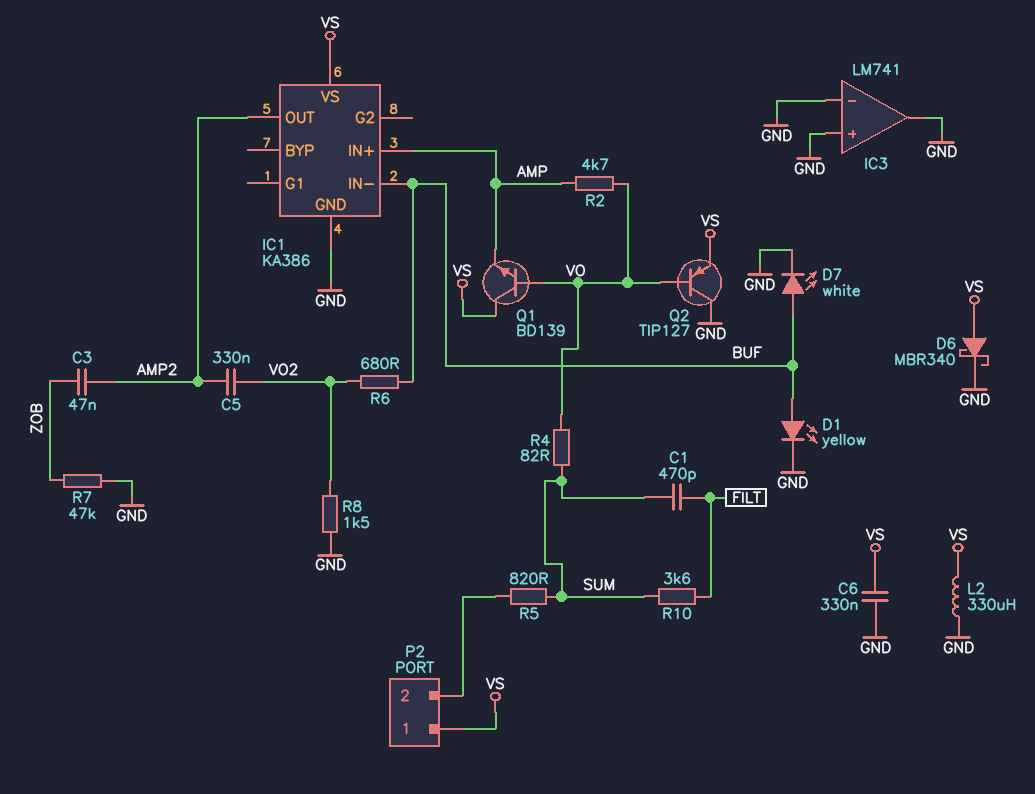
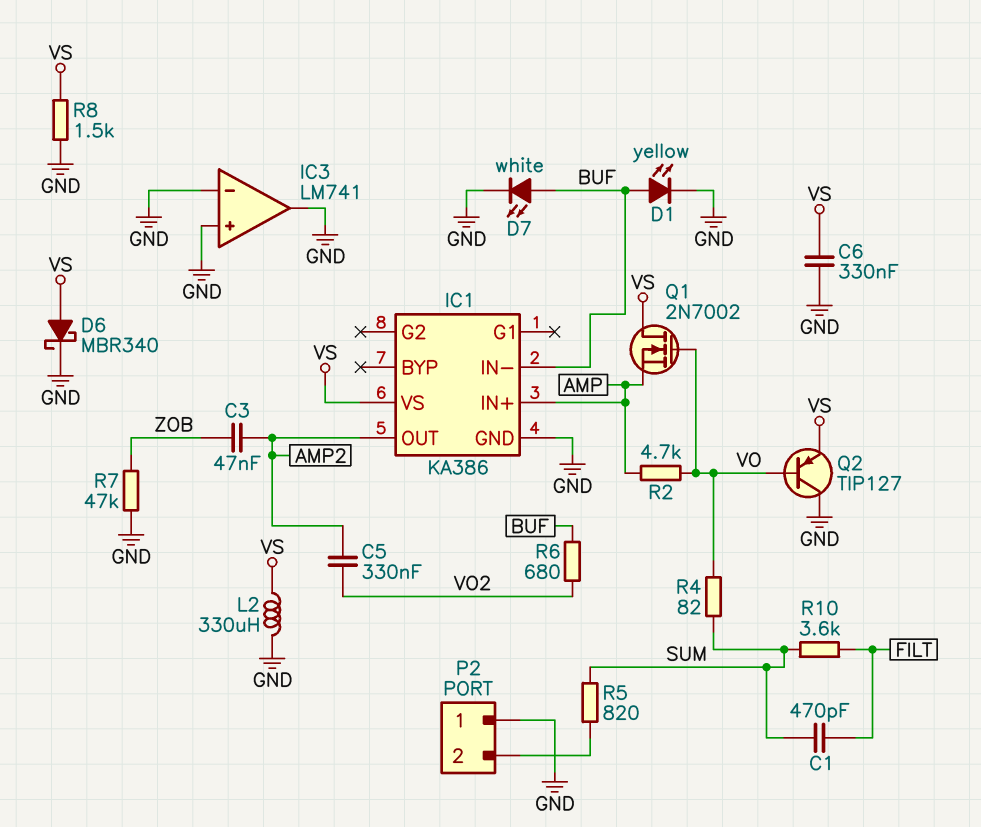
P2 pin 1: VS -> GND
Q1: NPN BD139 (B VO, C VS, E AMP) -> NMOS 2N7002 (G VO, D VS, S AMP)
R8: 1.5k (GND, VO2) -> 1.5k (GND, VS)

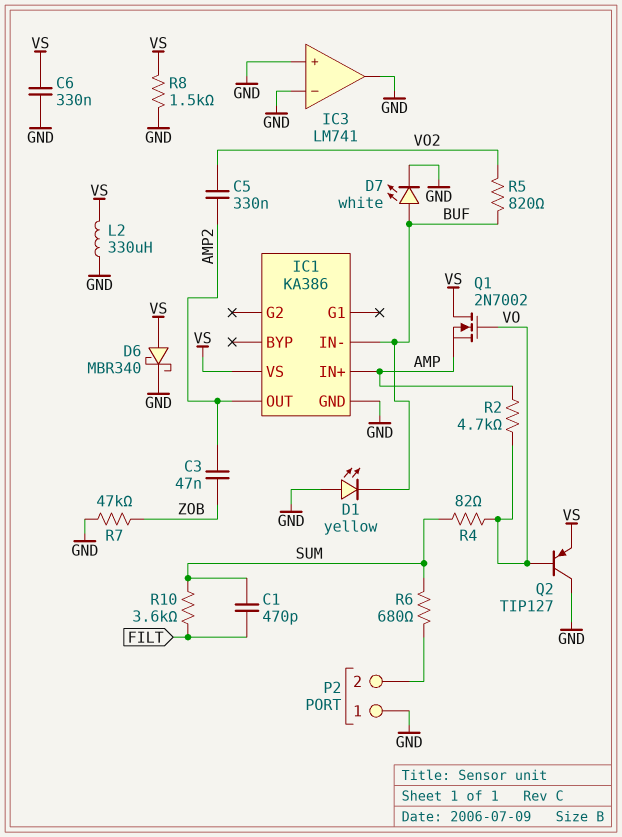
D1: LED yellow (A BUF, K GND) -> LED yellow (A GND, K BUF)
R5: 820 (P2/2, SUM) -> 820 (BUF, VO2)
R6: 680 (BUF, VO2) -> 680 (P2/2, SUM)

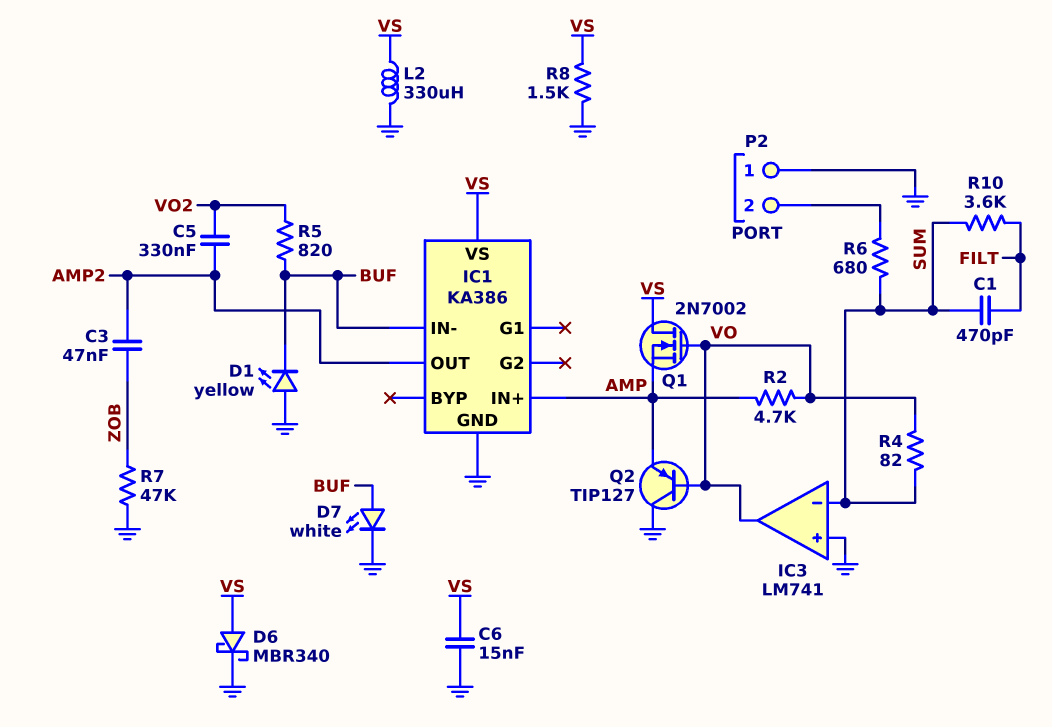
C6: 330nF (GND, VS) -> 15nF (GND, VS)
IC3 pin in-: GND -> SUM
IC3 pin out: GND -> VO
Q2: PNP TIP127 (B VO, C GND, E VS) -> PNP TIP127 (B VO, C GND, E AMP)

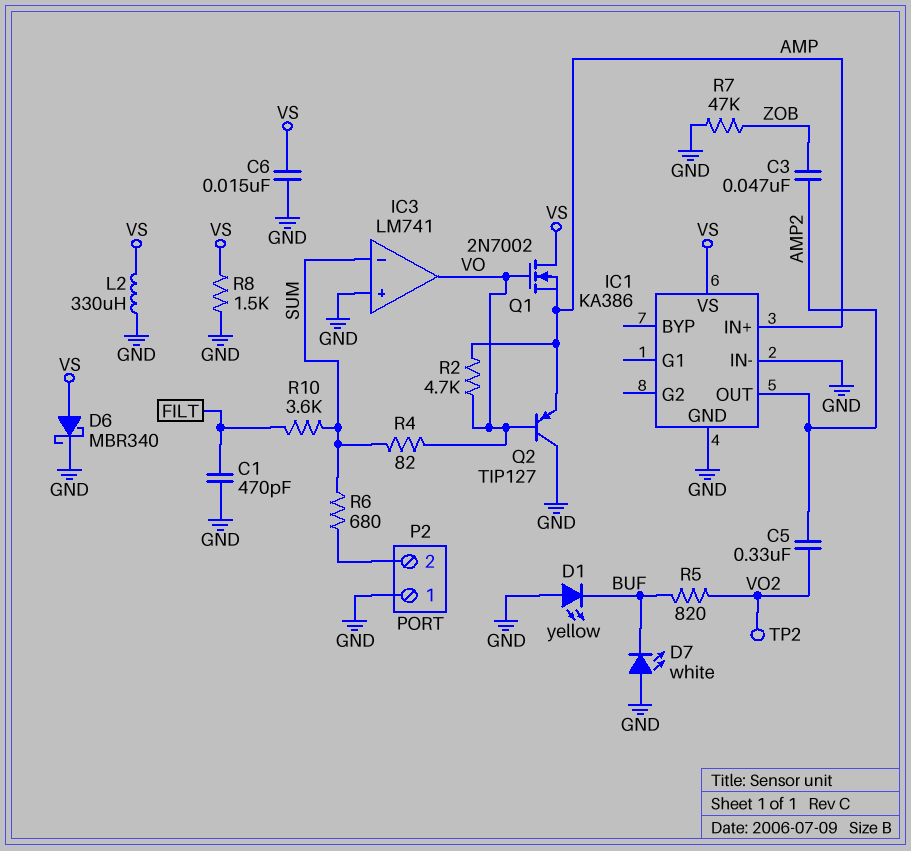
C1: 470pF (FILT, SUM) -> 470pF (FILT, GND)
D7: LED white (A BUF, K GND) -> LED white (A GND, K BUF)
IC1 pin IN-: BUF -> GND
TP2: none -> test point (VO2)

